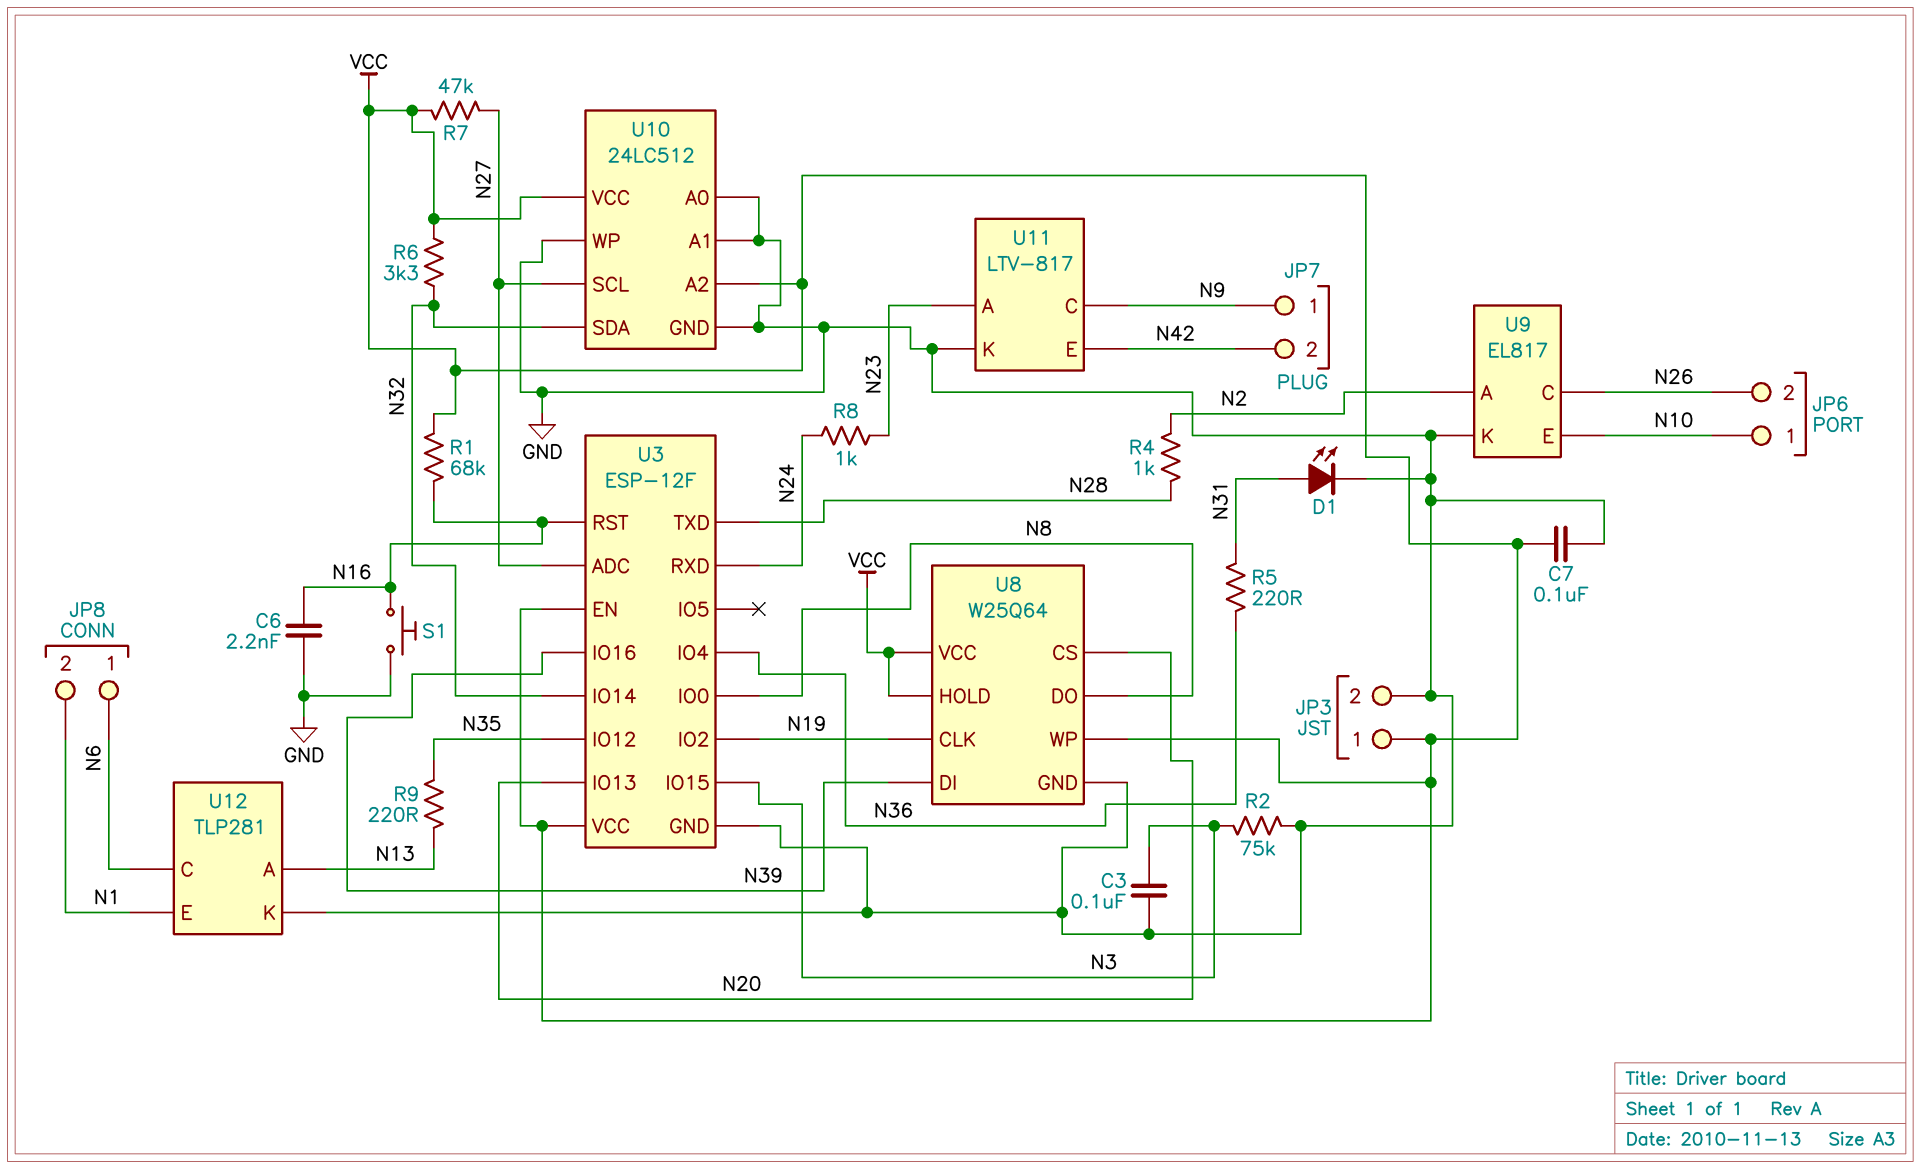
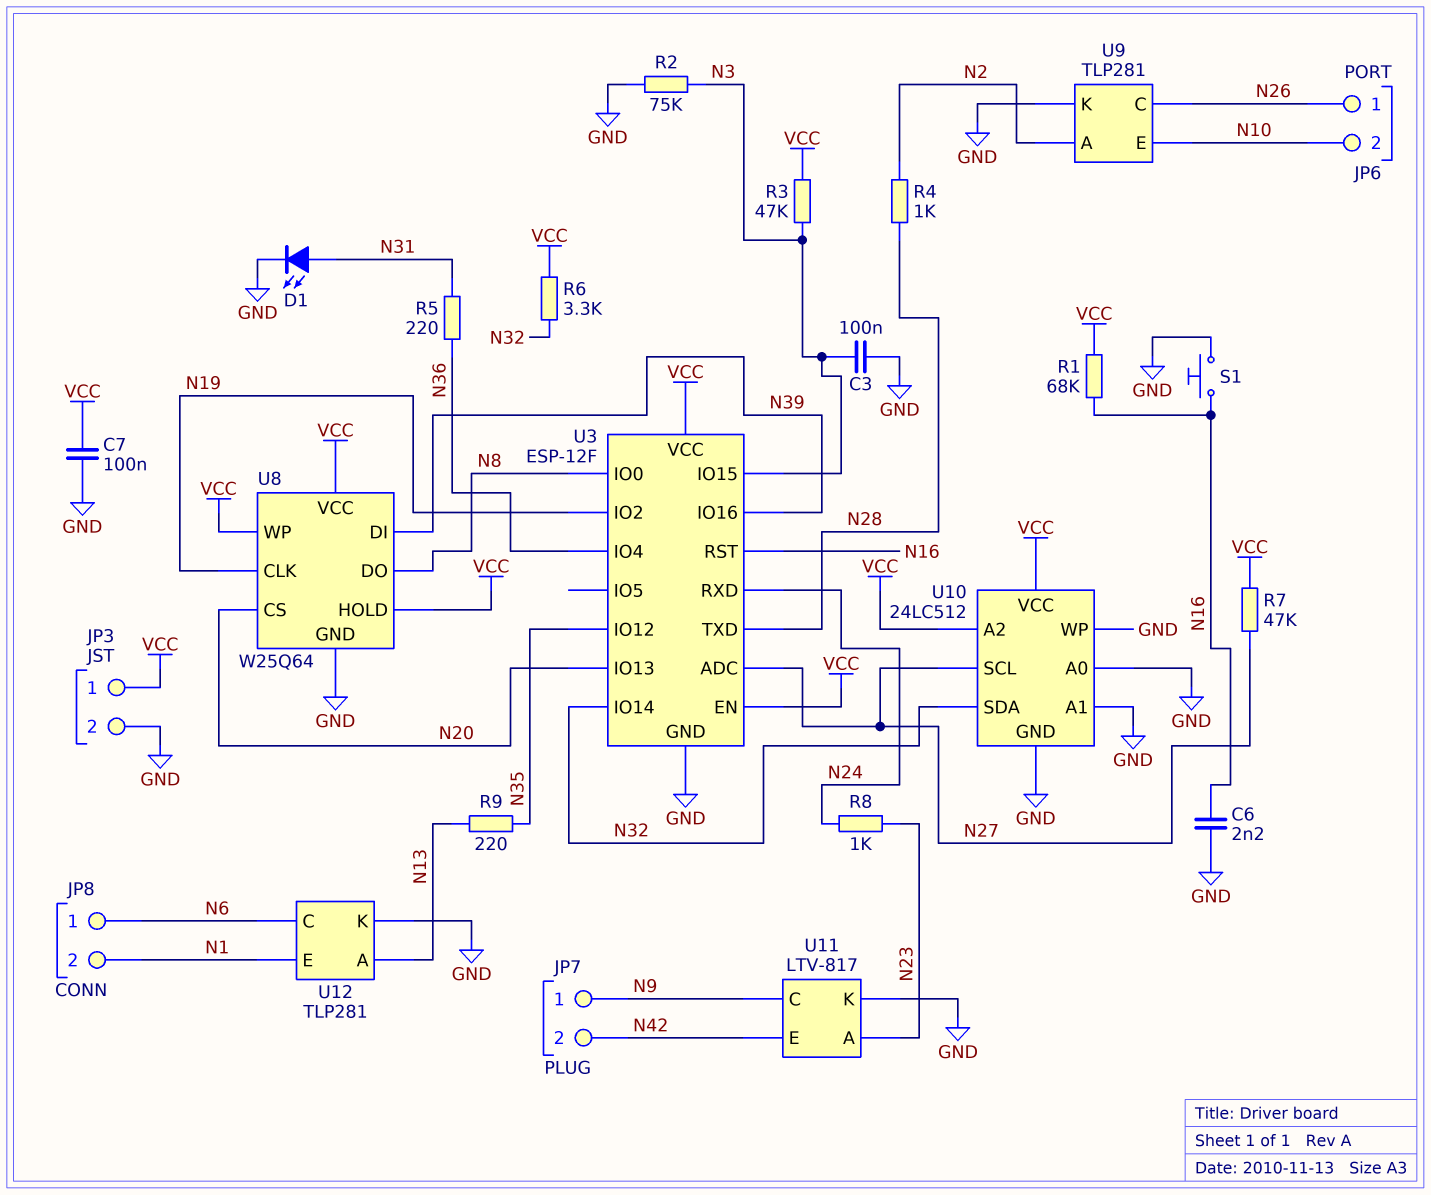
JP6 pin 1: N10 -> N26
JP6 pin 2: N26 -> N10
R3: none -> 47k (N3, VCC)
U9: EL817 -> TLP281

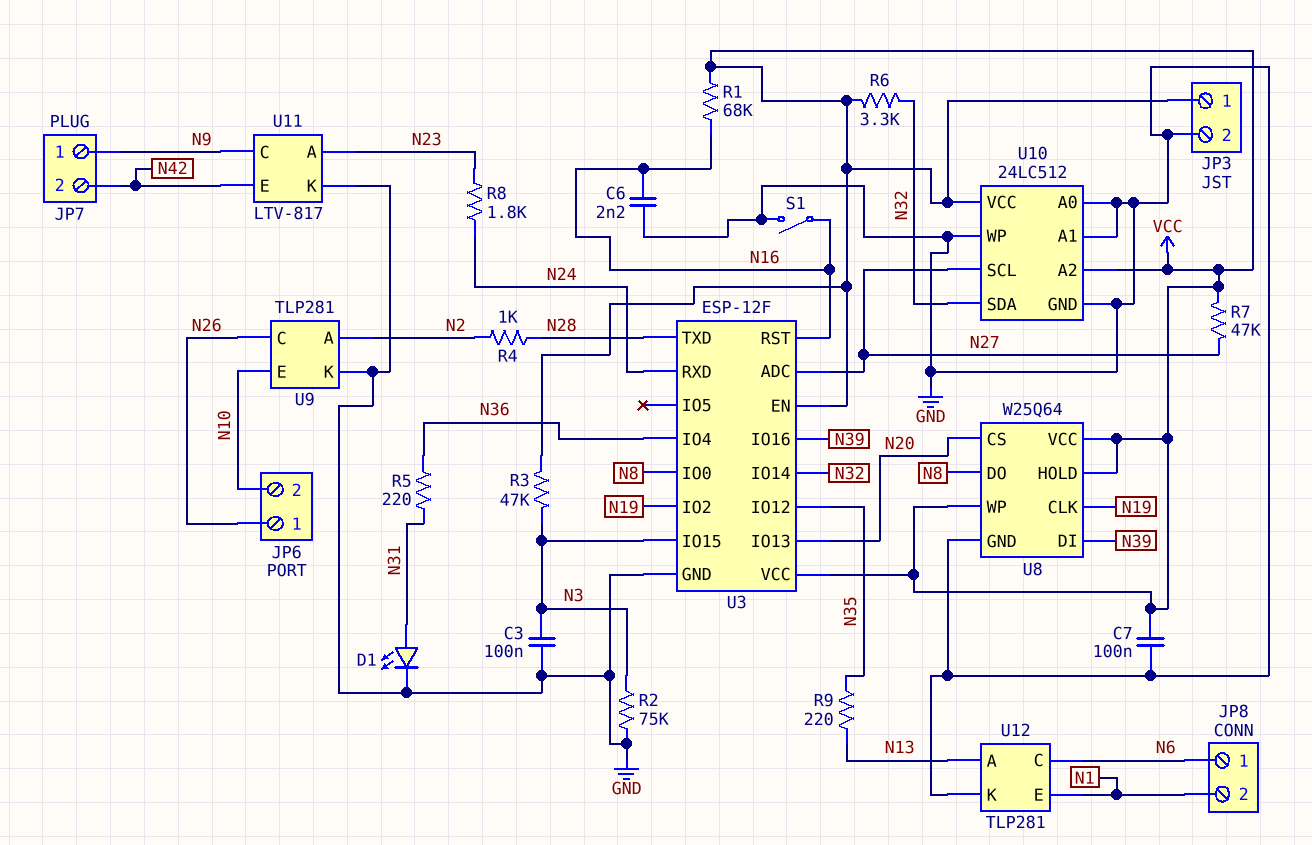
R8: 1k (N23, N24) -> 1.8k (N23, N24)
S1: button (GND, N16) -> switch (GND, N16)

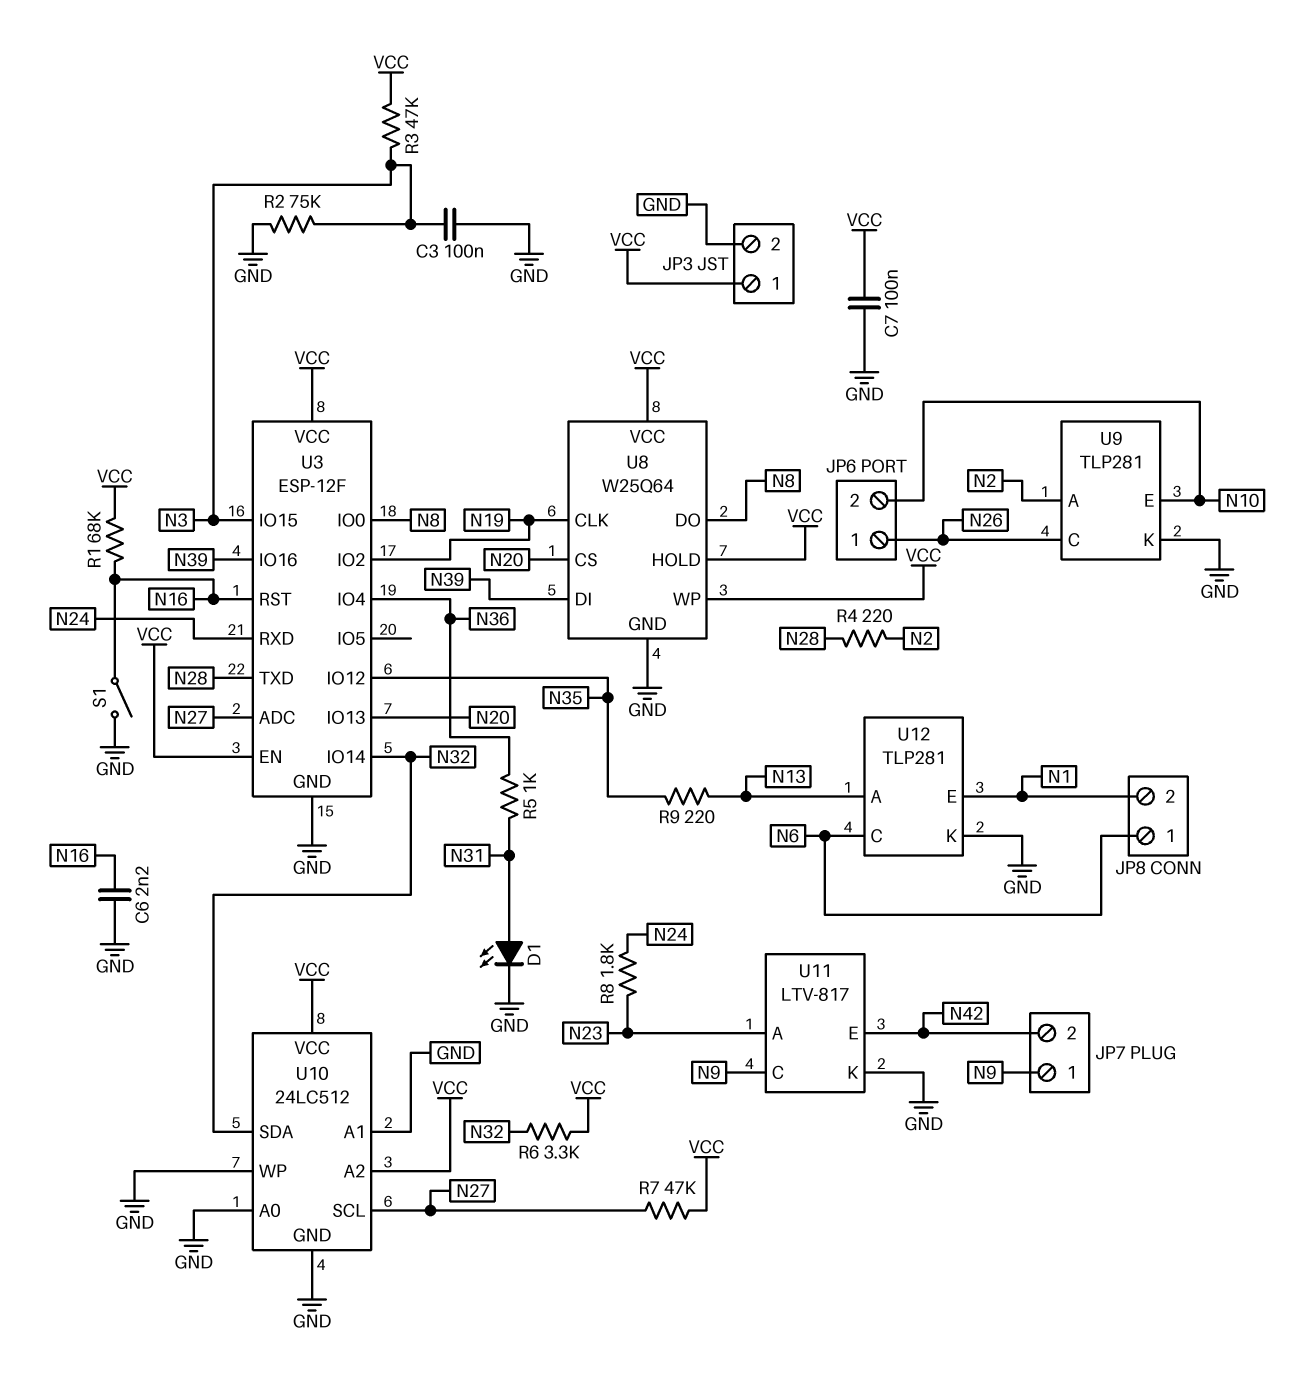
R4: 1k (N2, N28) -> 220 (N2, N28)
R5: 220 (N31, N36) -> 1k (N31, N36)

